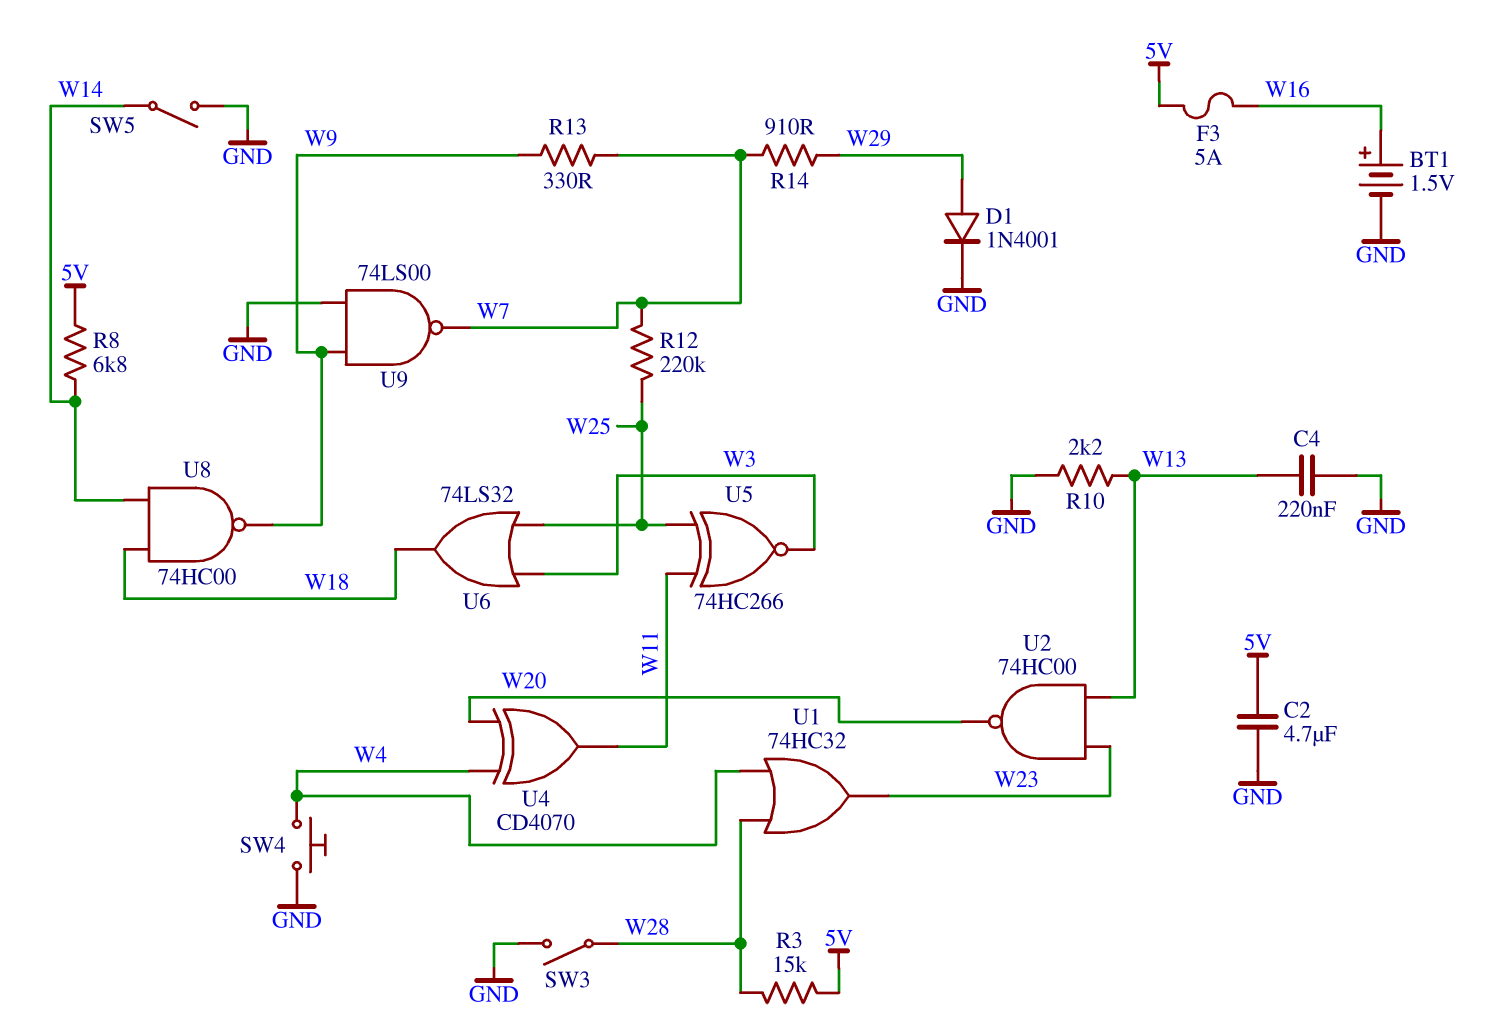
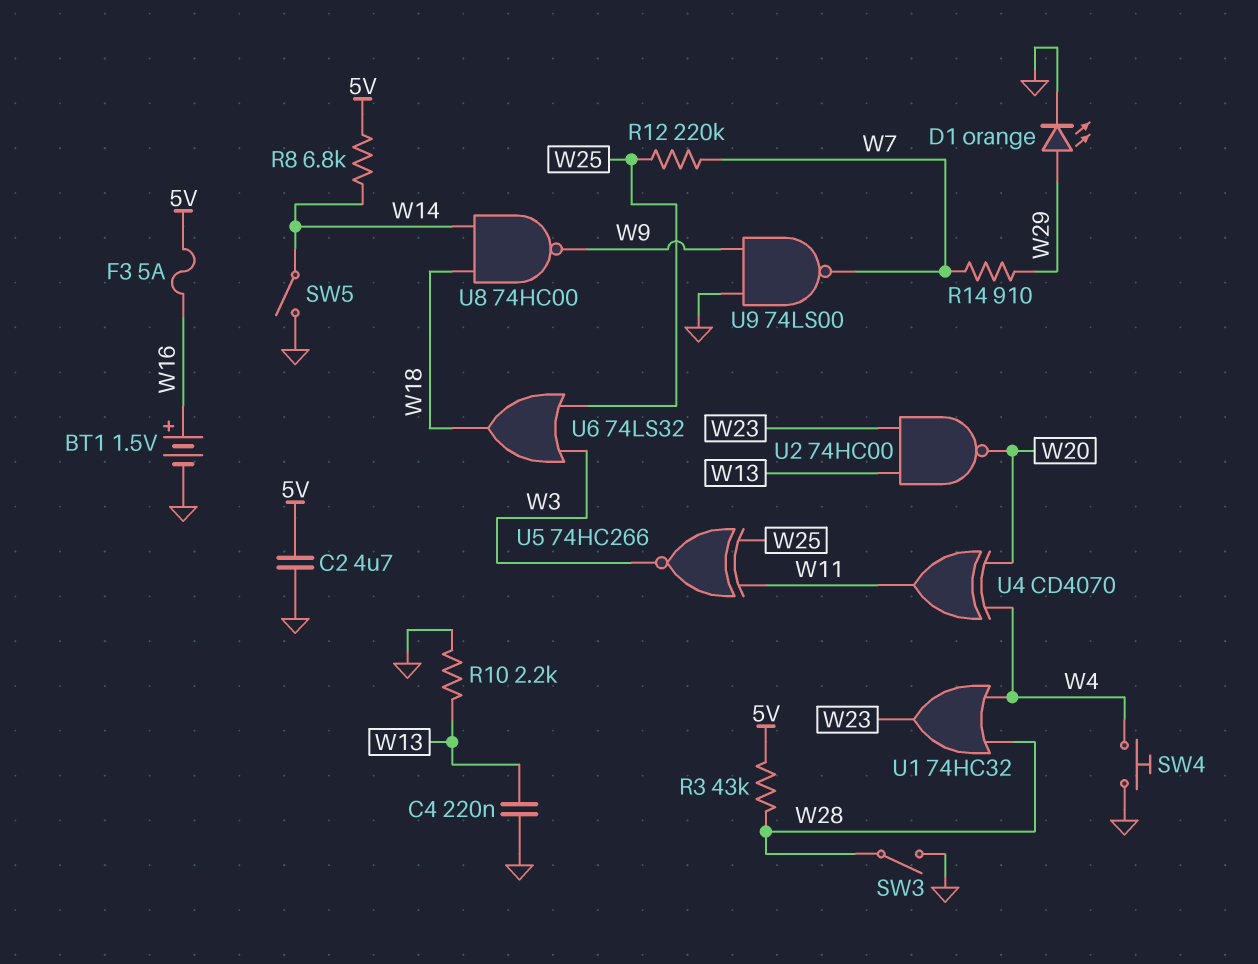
D1: diode 1N4001 (A W29, K GND) -> LED orange (A W29, K GND)
R3: 15k (5V, W28) -> 43k (5V, W28)
R13: 330 (W7, W9) -> none

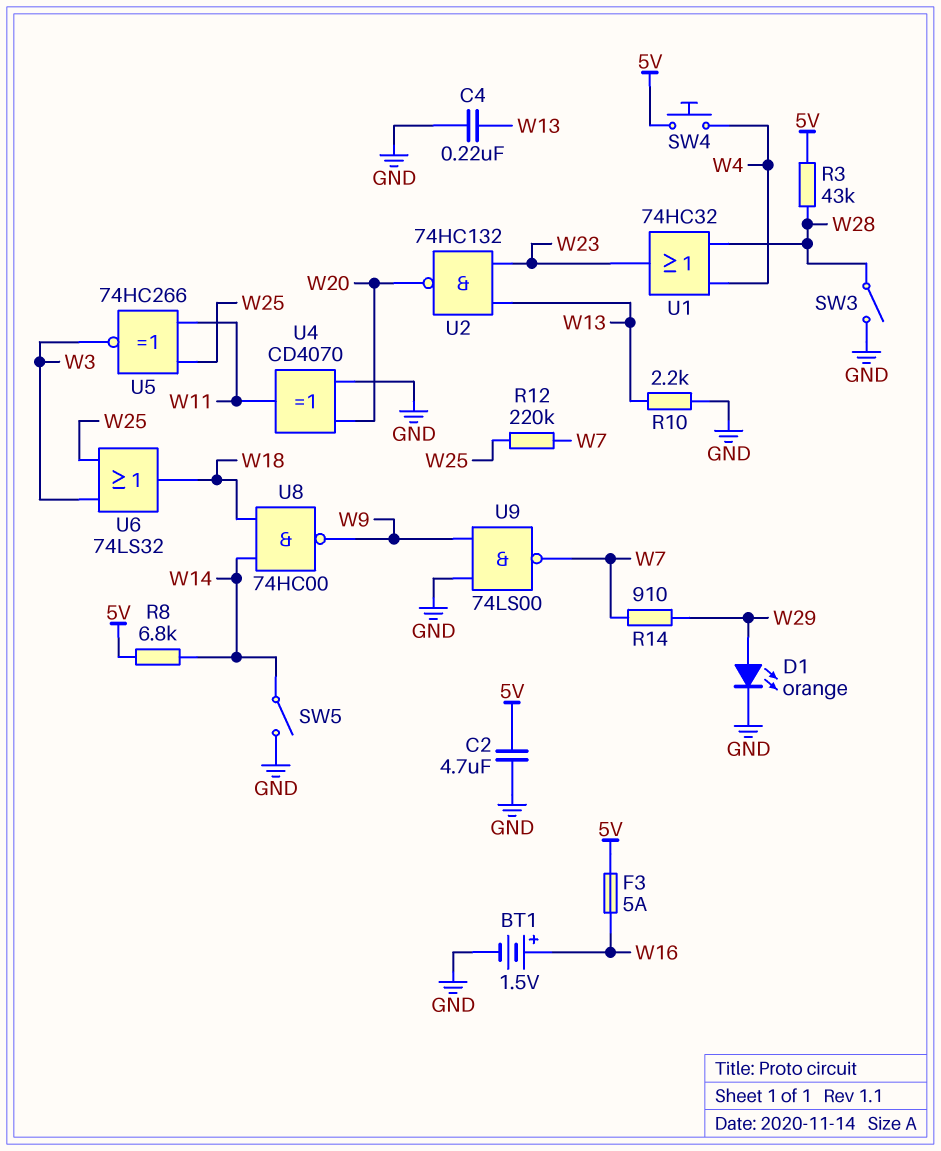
SW4: button (GND, W4) -> button (5V, W4)
U2: NAND 74HC00 (in W13, in W23, out W20) -> NAND 74HC132 (in W13, in W23, out W20)
U4: XOR CD4070 (in W4, in W20, out W11) -> XOR CD4070 (in GND, in W20, out W11)

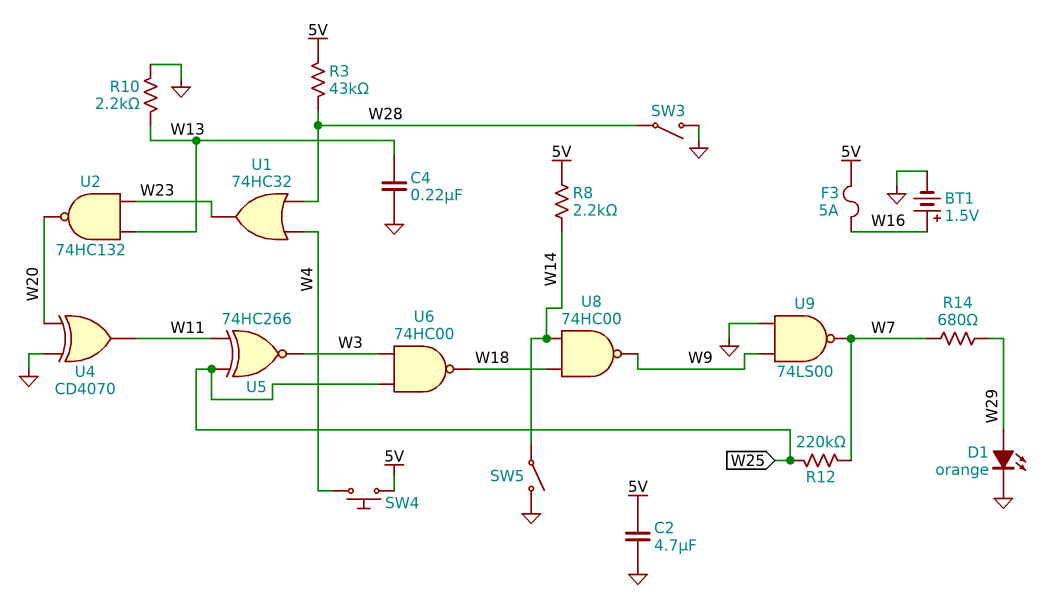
R8: 6.8k (5V, W14) -> 2.2k (5V, W14)
R14: 910 (W7, W29) -> 680 (W7, W29)
U6: OR 74LS32 (in W3, in W25, out W18) -> NAND 74HC00 (in W3, in W25, out W18)

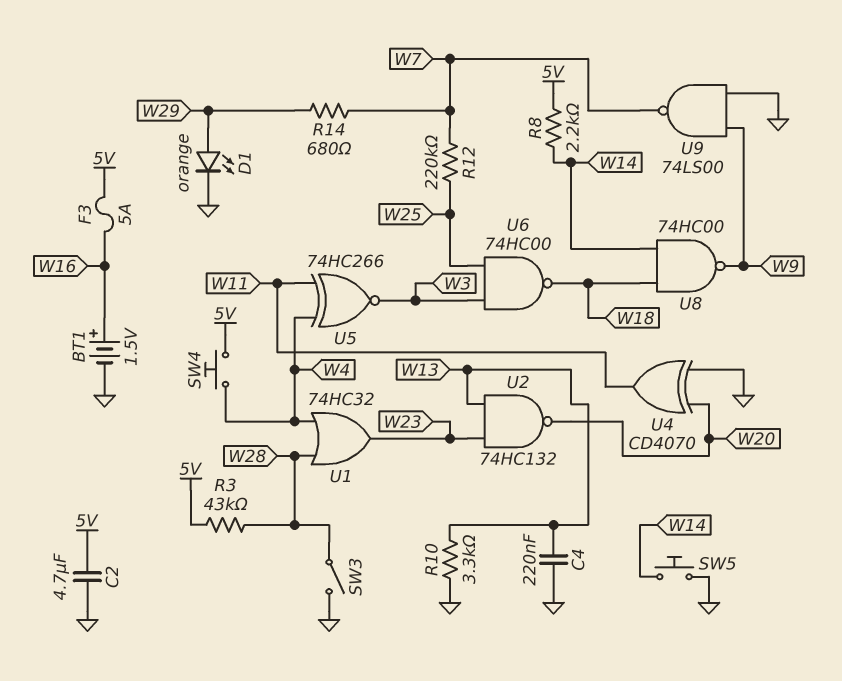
R10: 2.2k (GND, W13) -> 3.3k (GND, W13)
SW5: switch (GND, W14) -> button (GND, W14)
U5: XNOR 74HC266 (in W11, in W25, out W3) -> XNOR 74HC266 (in W4, in W11, out W3)

